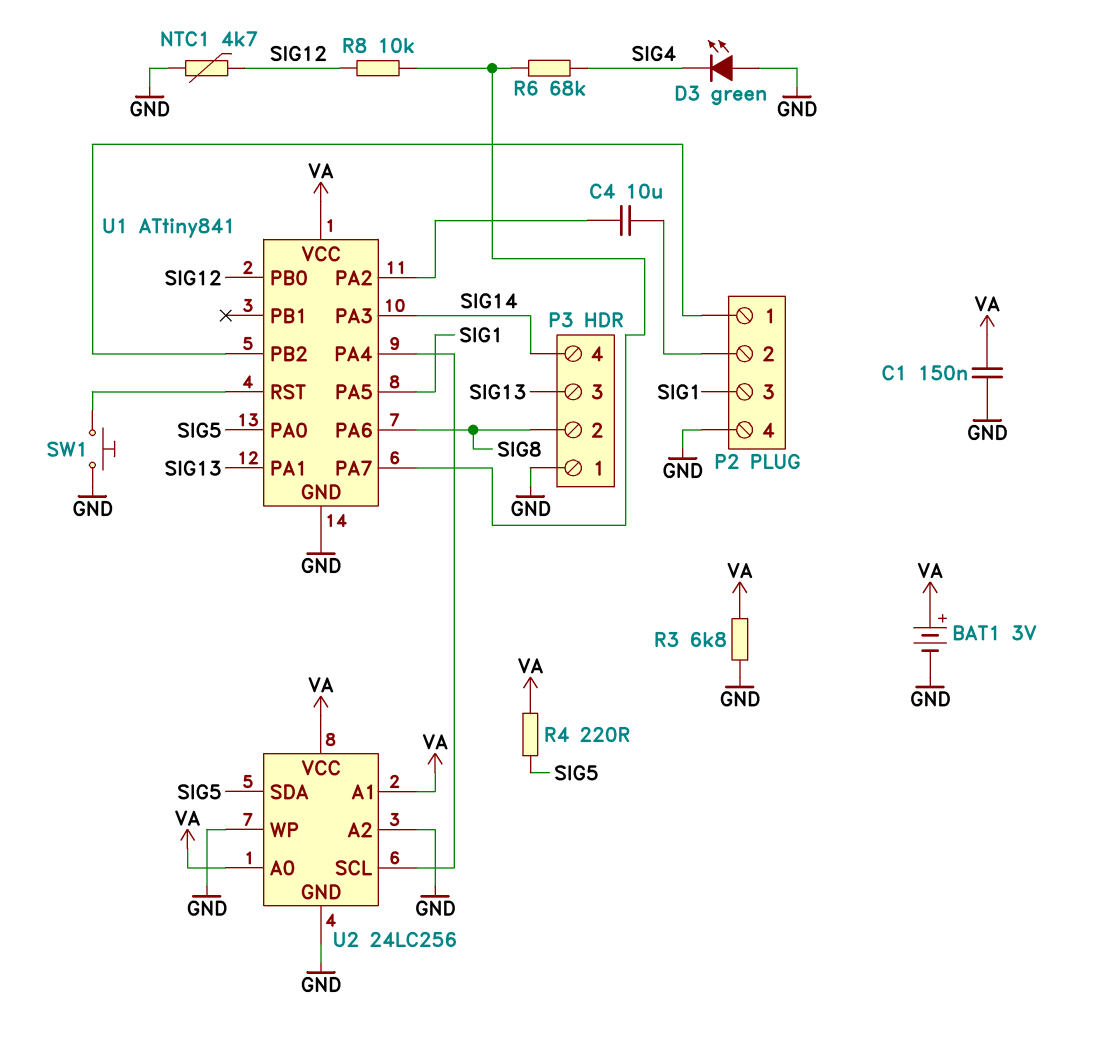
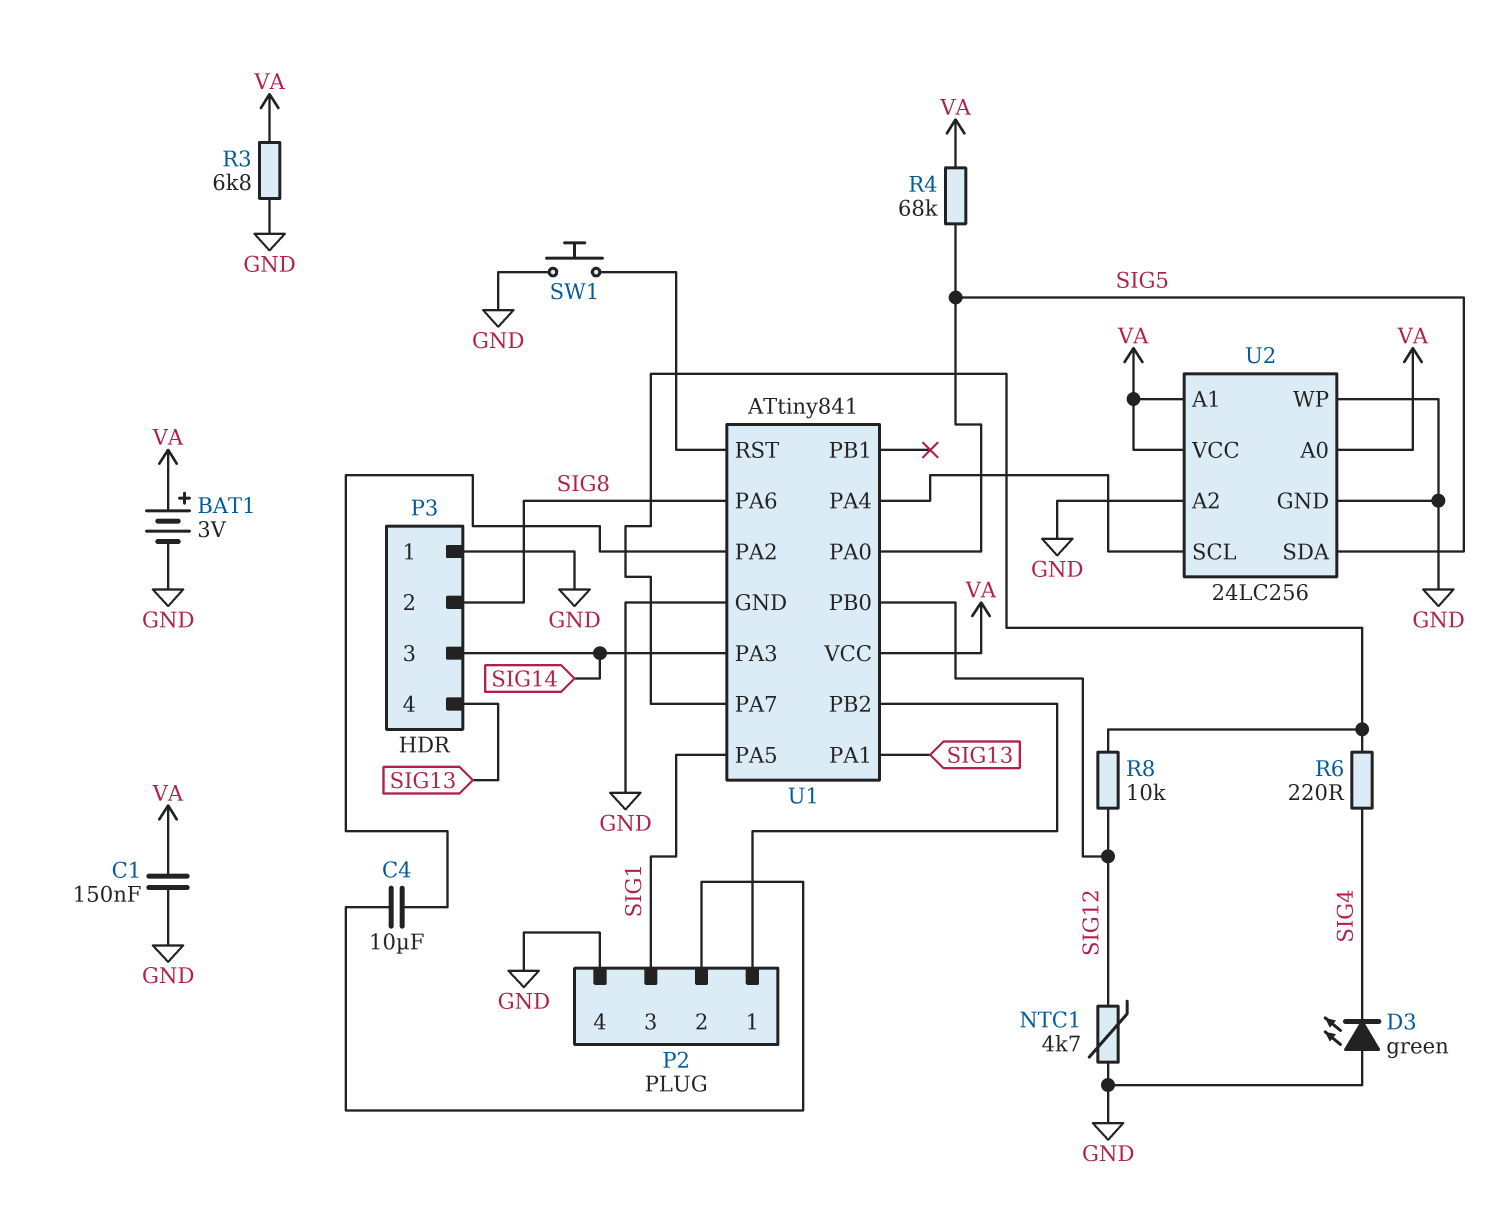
P3 pin 3: SIG13 -> SIG14
P3 pin 4: SIG14 -> SIG13
R4: 220 (SIG5, VA) -> 68k (SIG5, VA)
R6: 68k (SIG4, U1/PA7) -> 220 (SIG4, U1/PA7)

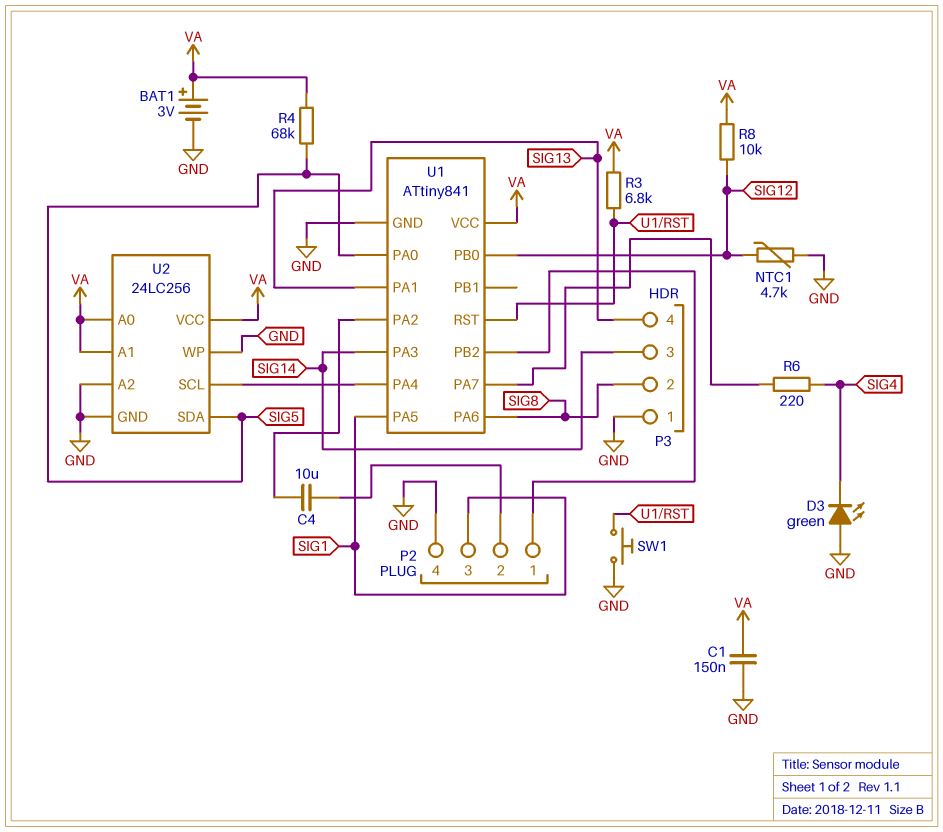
R3: 6.8k (GND, VA) -> 6.8k (U1/RST, VA)
R8: 10k (SIG12, U1/PA7) -> 10k (SIG12, VA)

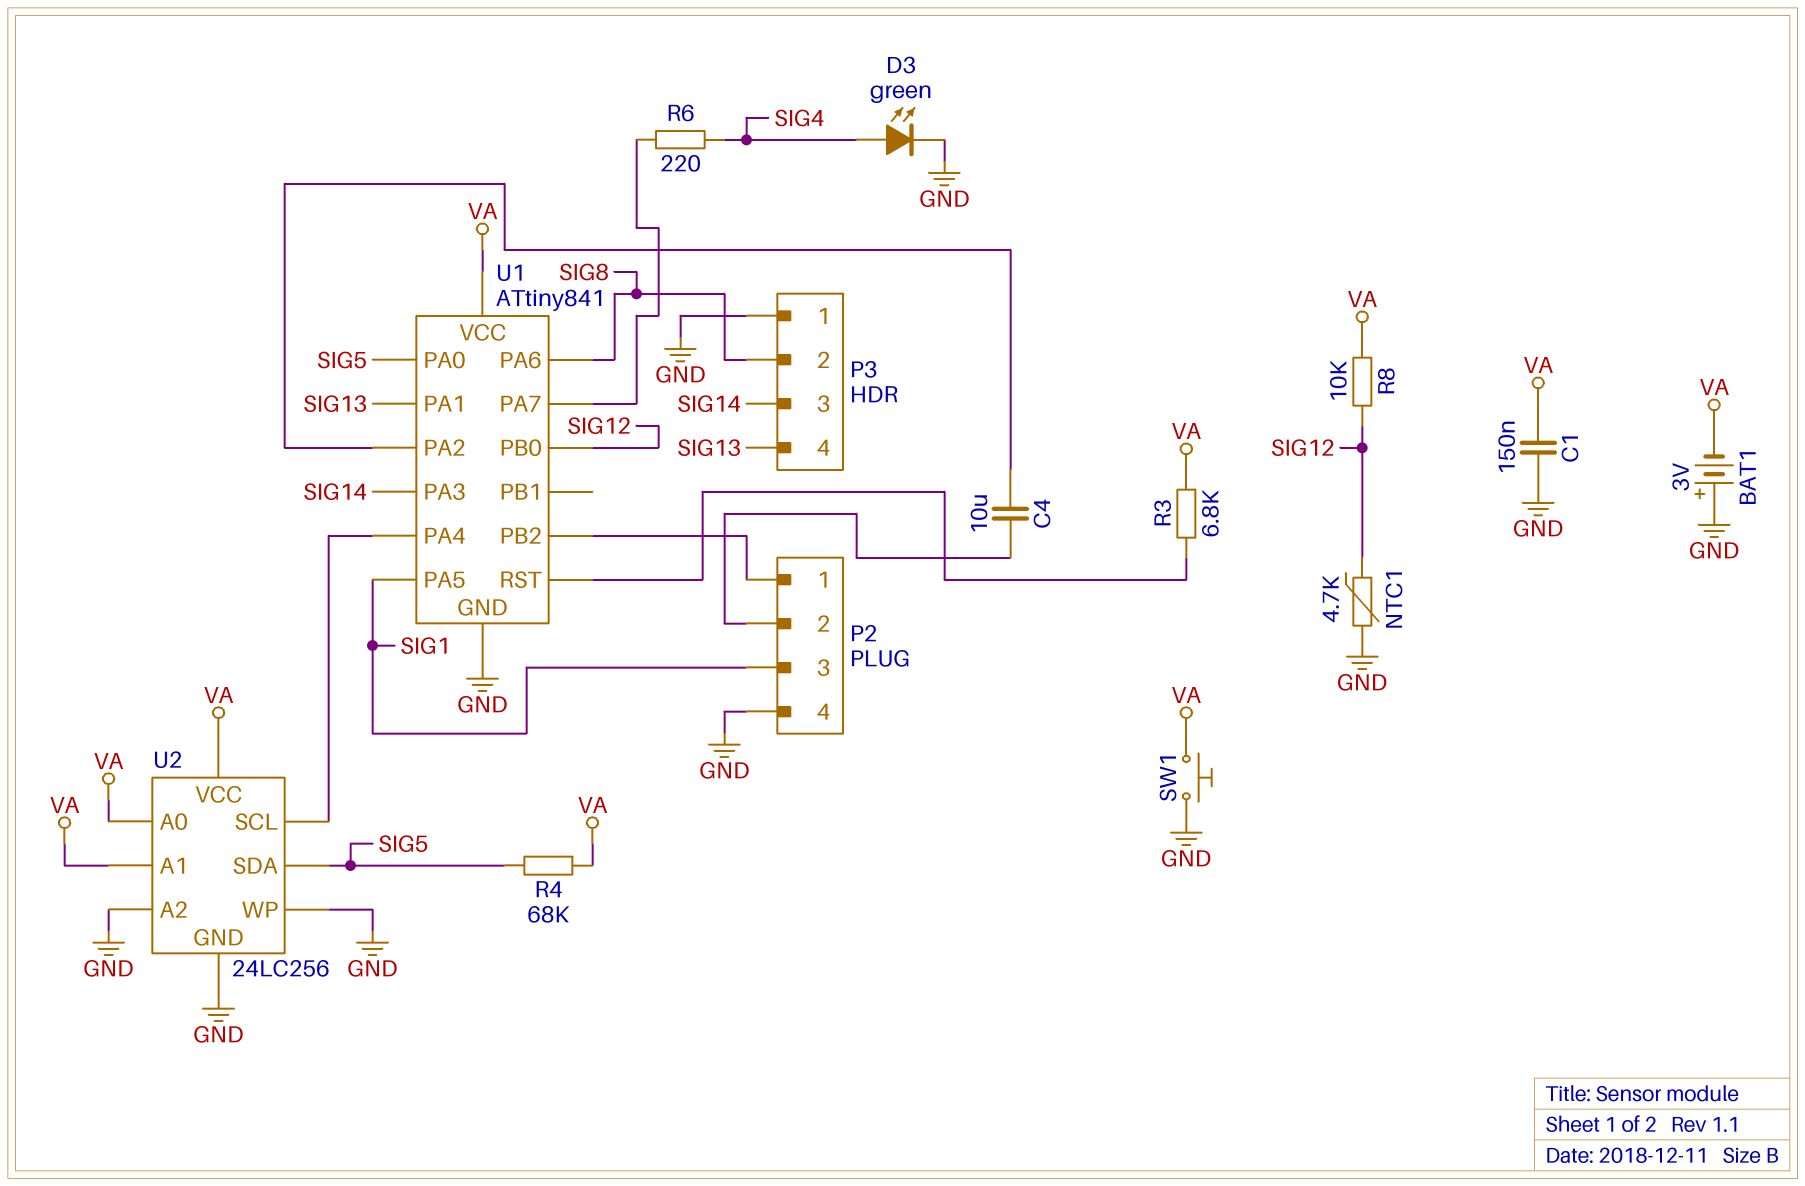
BAT1: 3V (plus VA, minus GND) -> 3V (plus GND, minus VA)
D3: LED green (A GND, K SIG4) -> LED green (A SIG4, K GND)
SW1: button (GND, U1/RST) -> button (GND, VA)

